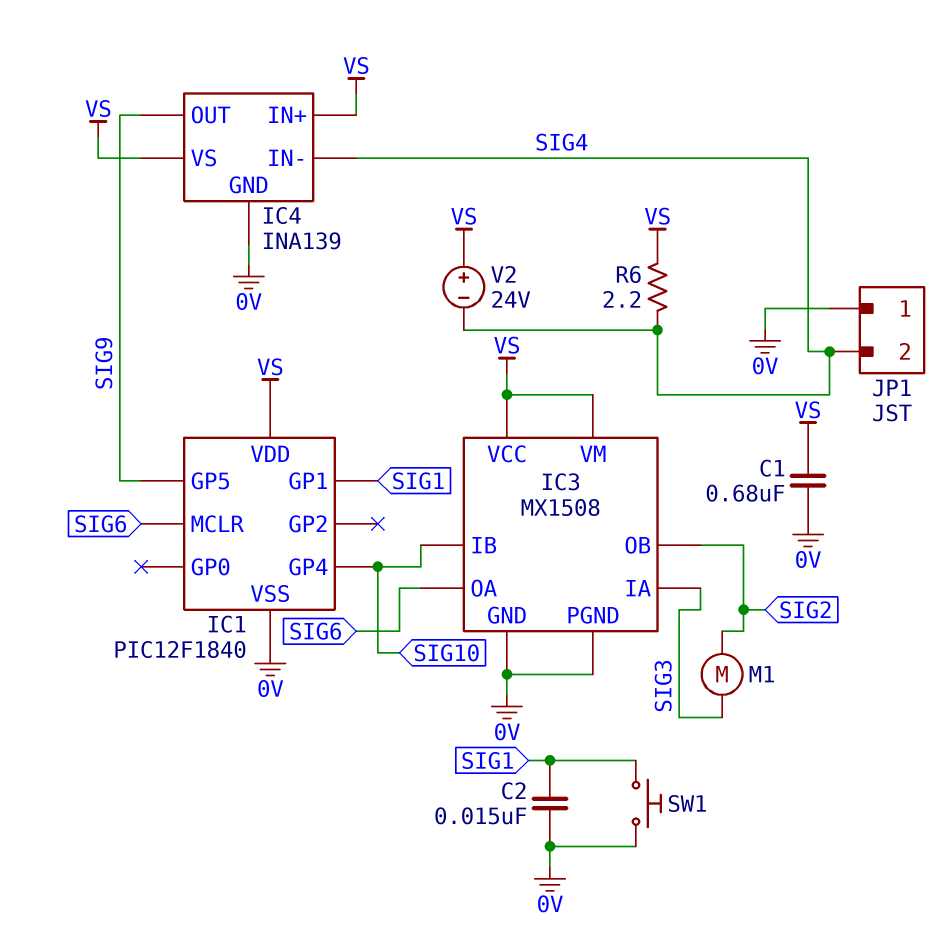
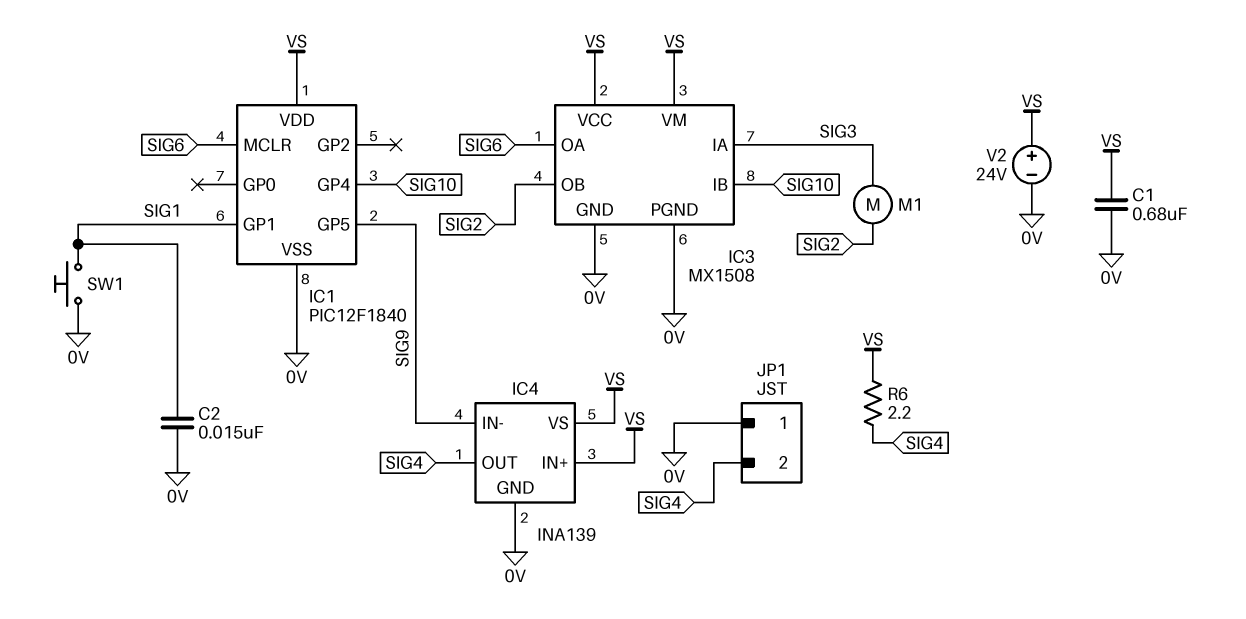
IC4 pin IN-: SIG4 -> SIG9
IC4 pin OUT: SIG9 -> SIG4
V2: 24V (plus VS, minus SIG4) -> 24V (plus VS, minus 0V)

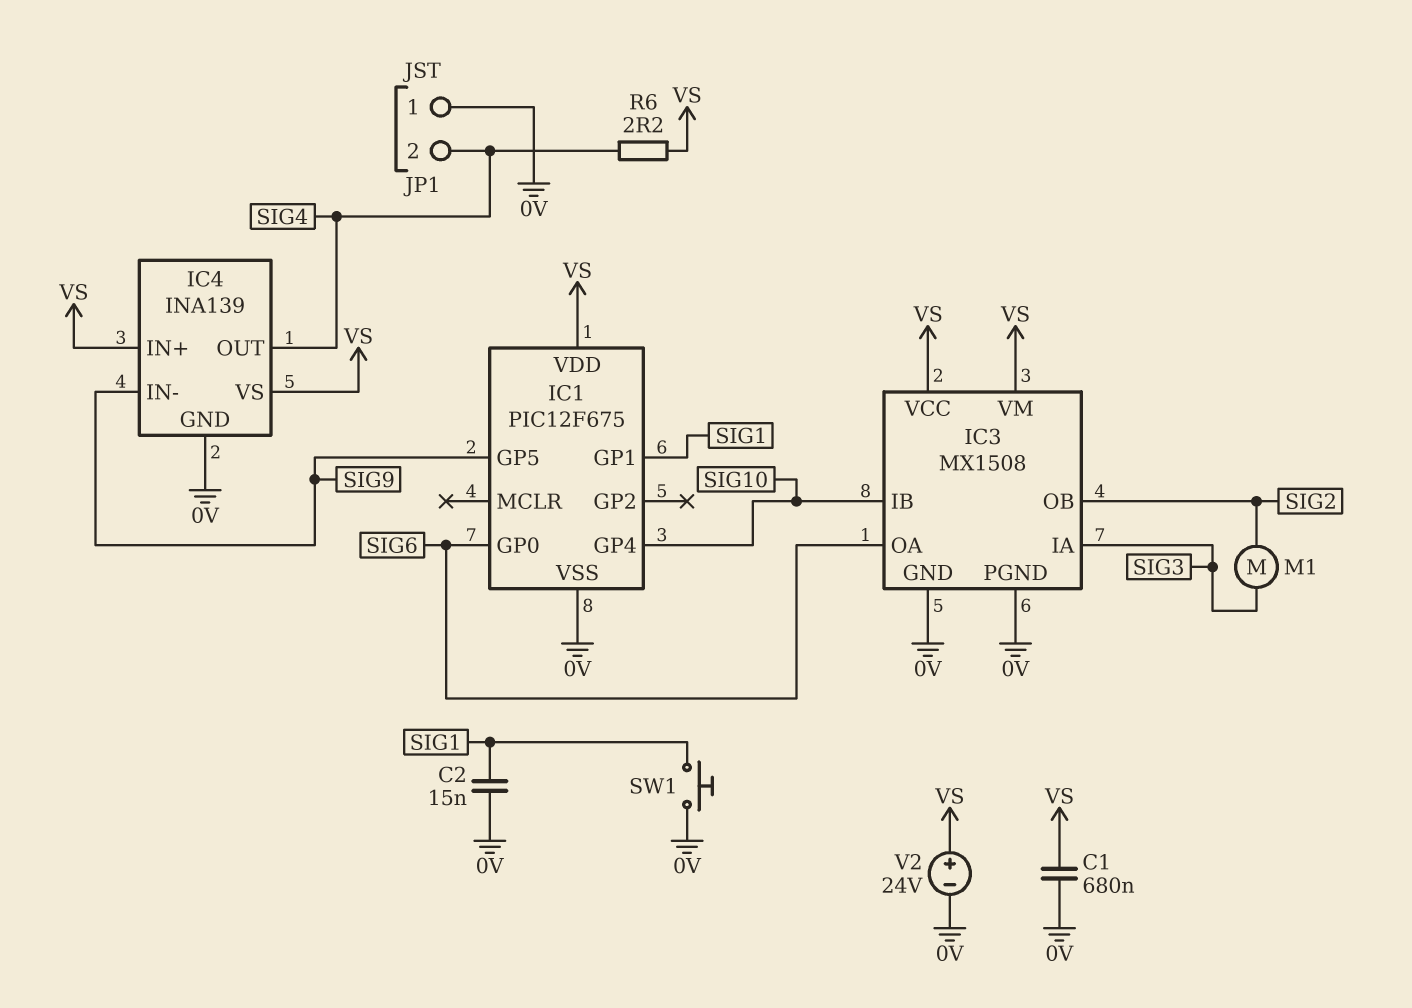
IC1: PIC12F1840 -> PIC12F675
IC1 pin GP0: none -> SIG6
IC1 pin MCLR: SIG6 -> none

